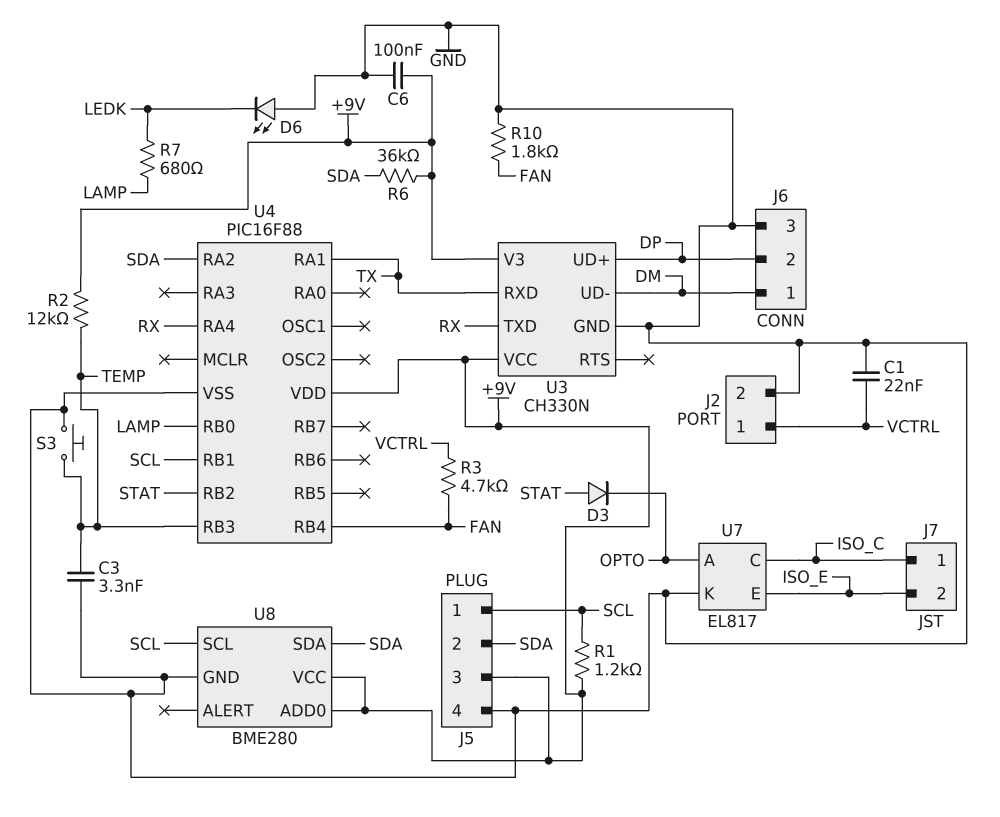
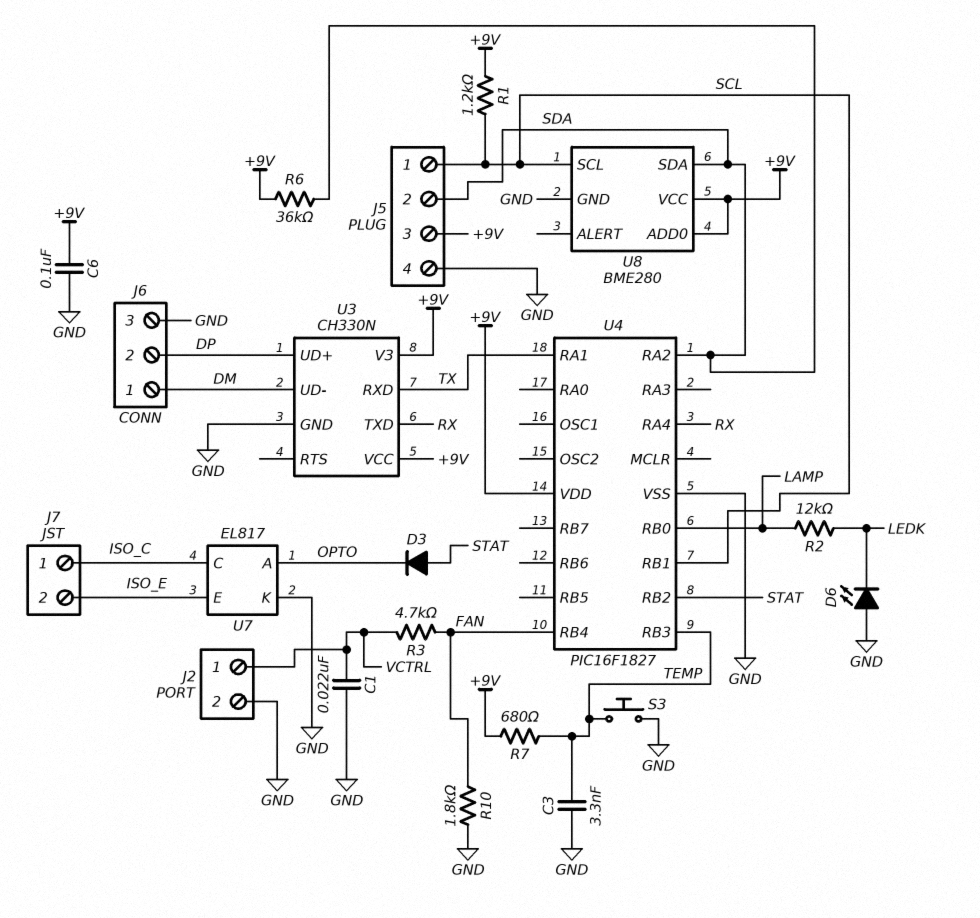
R2: 12k (+9V, TEMP) -> 12k (LAMP, LEDK)
R7: 680 (LAMP, LEDK) -> 680 (+9V, TEMP)
U4: PIC16F88 -> PIC16F1827

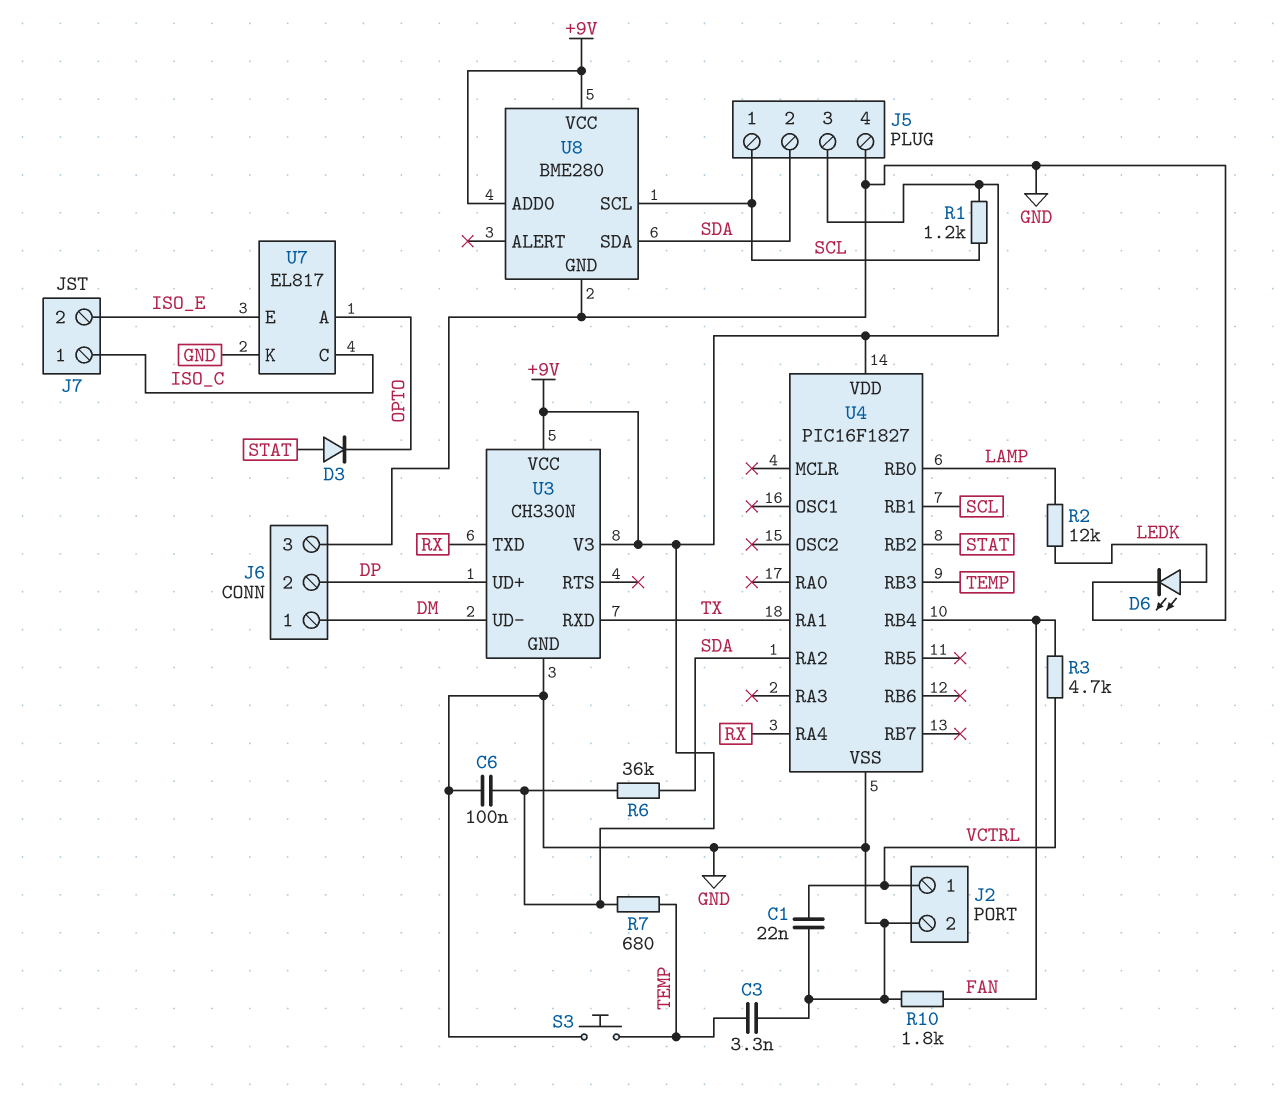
D6: LED (A GND, K LEDK) -> LED (A LEDK, K GND)

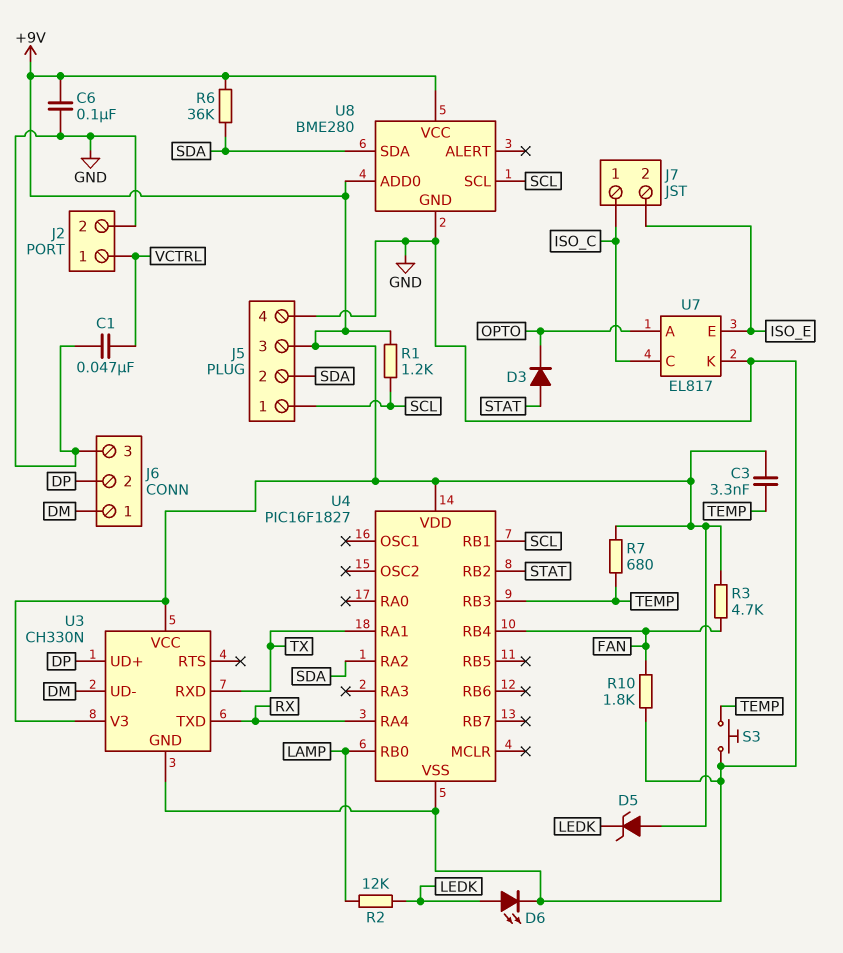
C1: 22nF (GND, VCTRL) -> 47nF (GND, VCTRL)
C3: 3.3nF (GND, TEMP) -> 3.3nF (+9V, TEMP)
D5: none -> zener (A +9V, K LEDK)
R3: 4.7k (FAN, VCTRL) -> 4.7k (+9V, FAN)

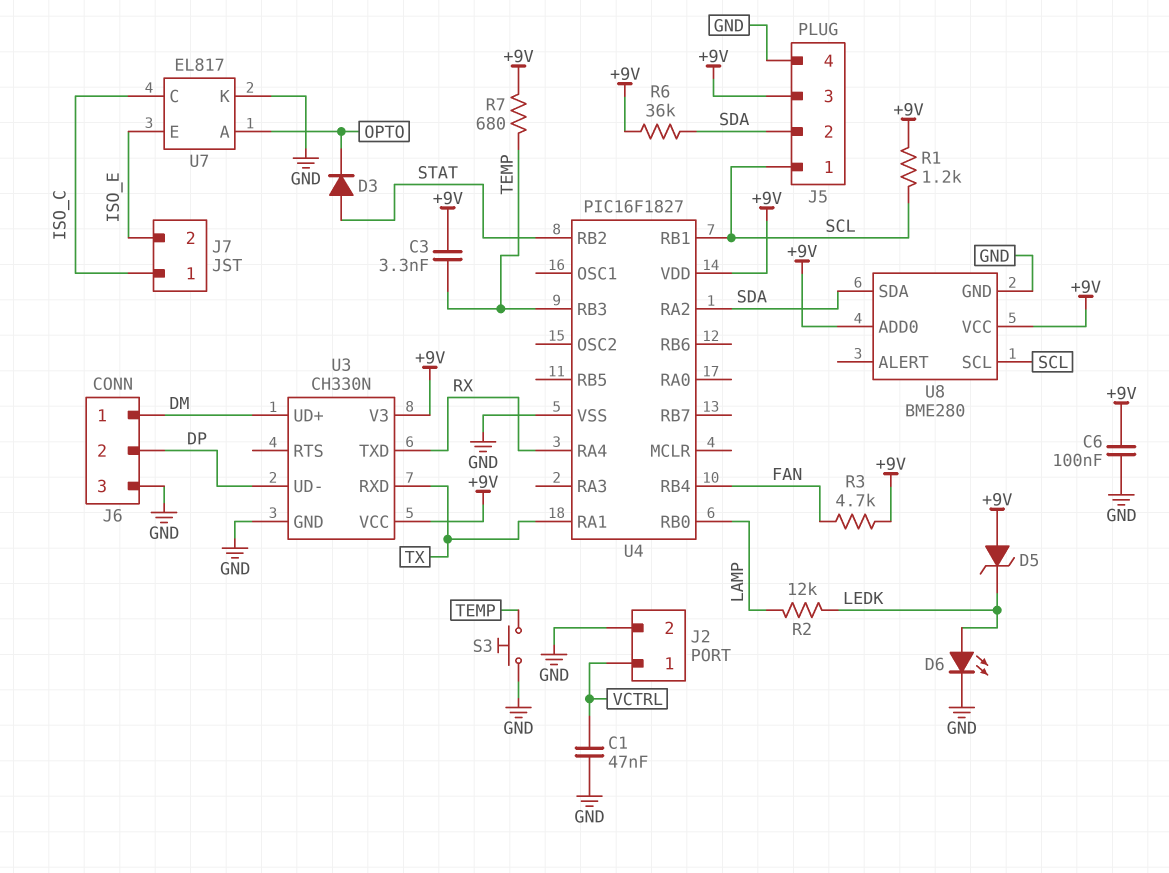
R10: 1.8k (FAN, GND) -> none
U3 pin UD+: DP -> DM
U3 pin UD-: DM -> DP

